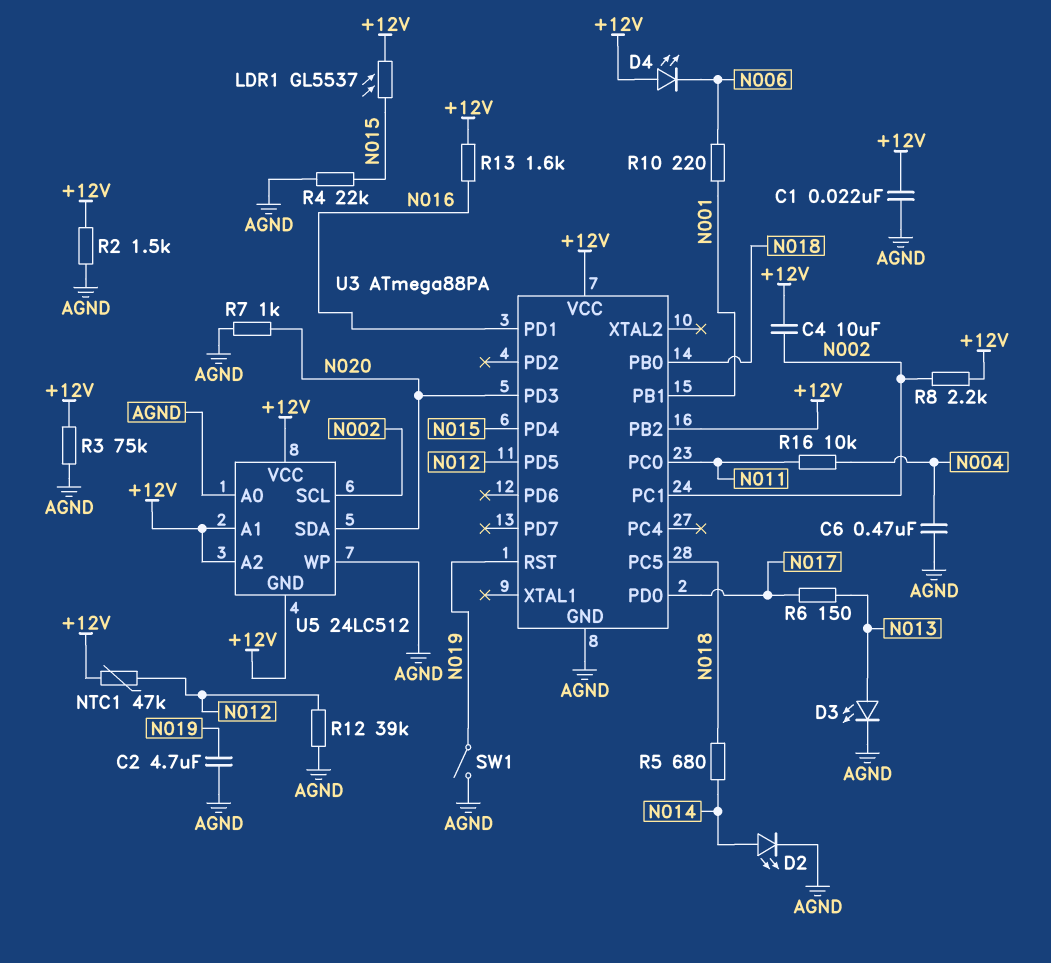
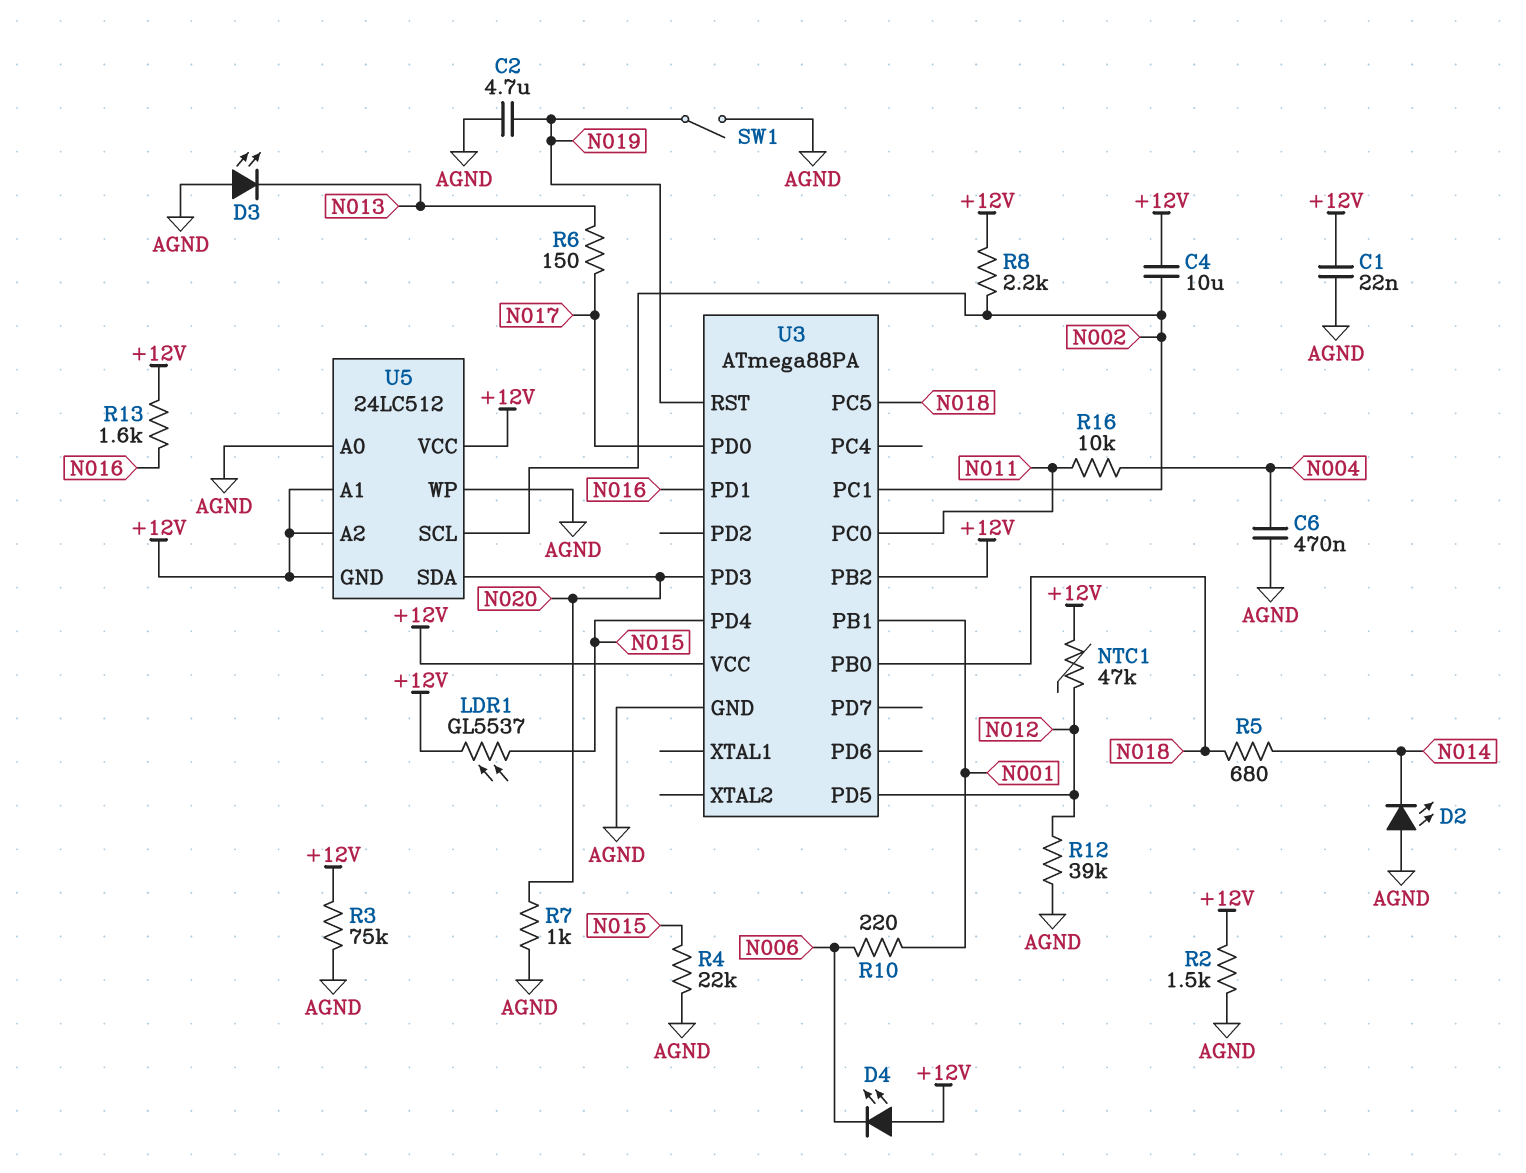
D2: LED (A N014, K AGND) -> LED (A AGND, K N014)
D3: LED (A N013, K AGND) -> LED (A AGND, K N013)

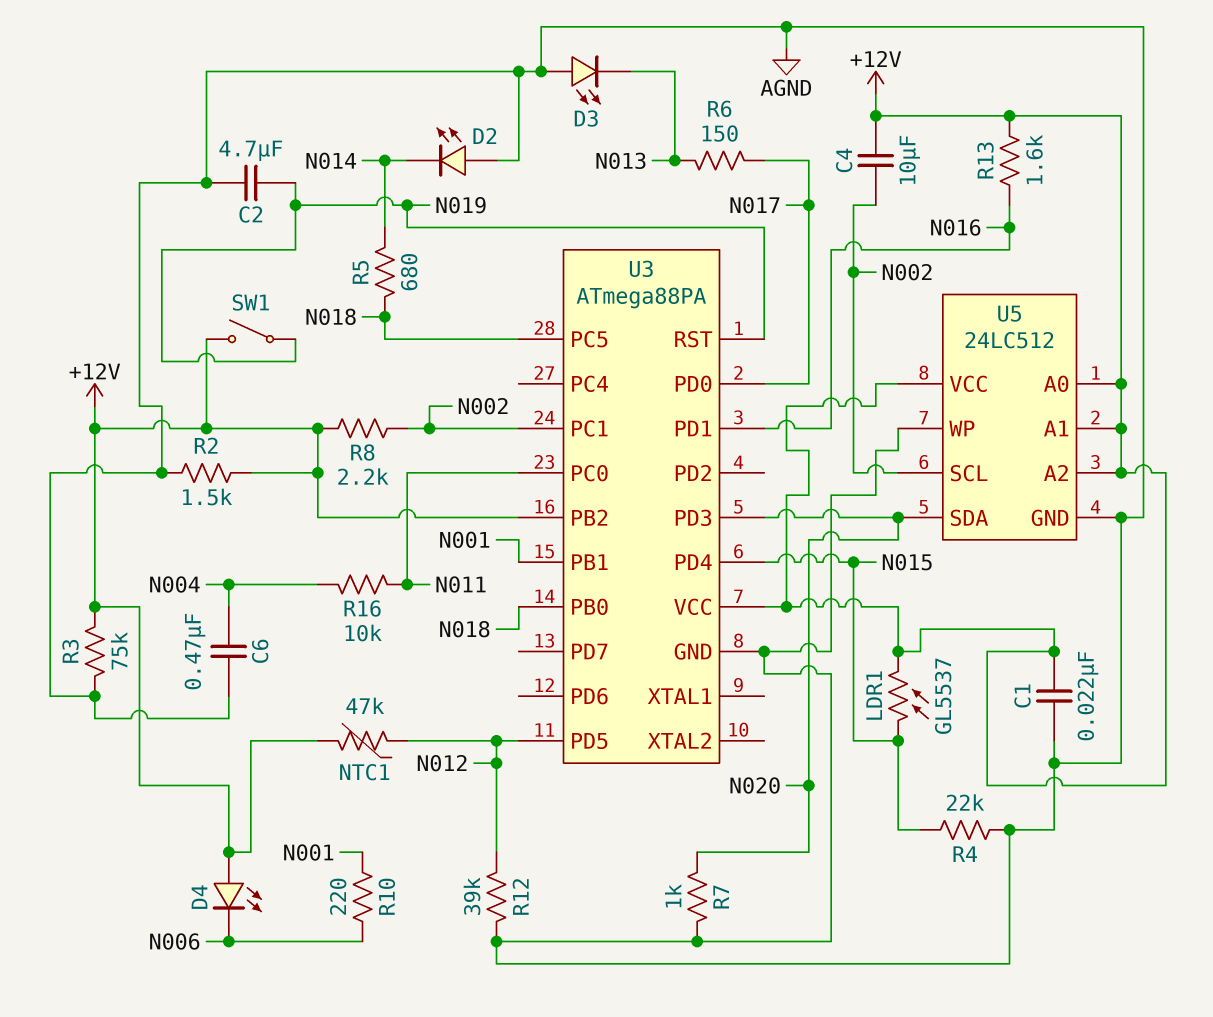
SW1: switch (AGND, N019) -> switch (+12V, N019)
U5 pin A0: AGND -> +12V
U5 pin GND: +12V -> AGND

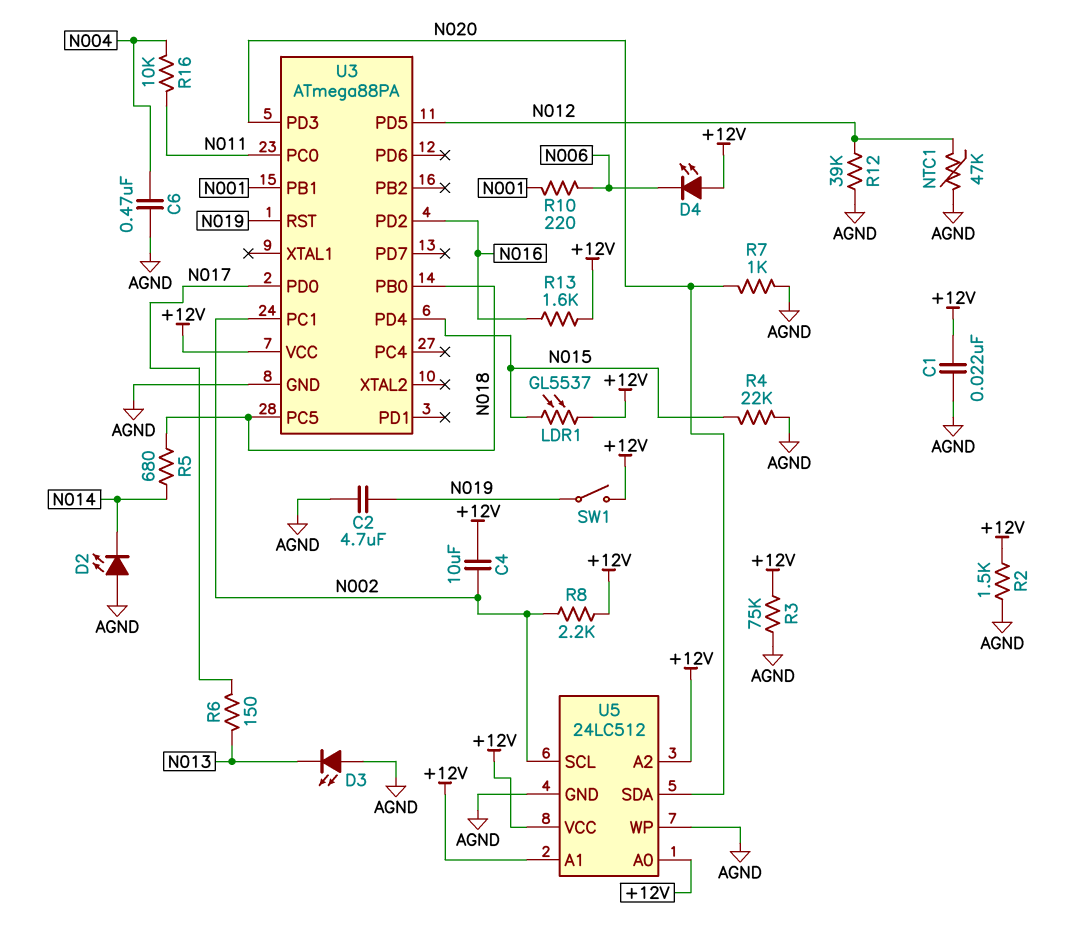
NTC1: 47k (+12V, N012) -> 47k (AGND, N012)
U3 pin PB2: +12V -> none
U3 pin PD1: N016 -> none
U3 pin PD2: none -> N016

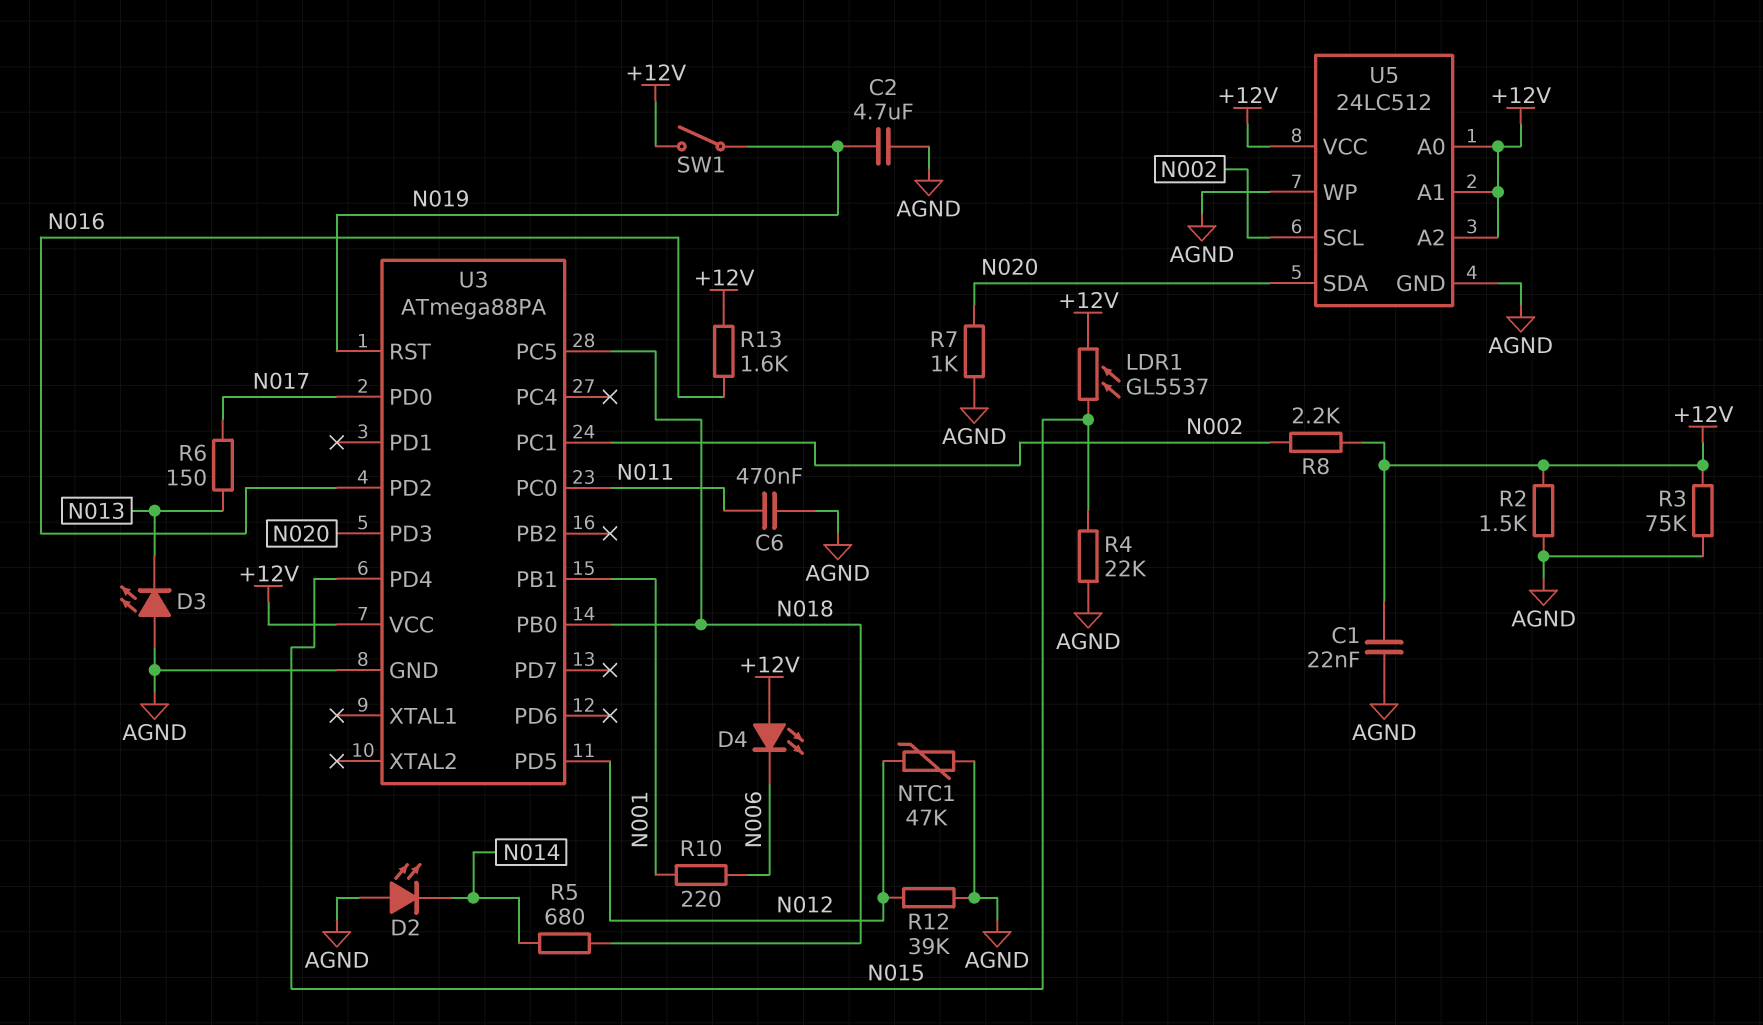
C4: 10uF (+12V, N002) -> none
C6: 470nF (AGND, N004) -> 470nF (AGND, N011)
R16: 10k (N004, N011) -> none

